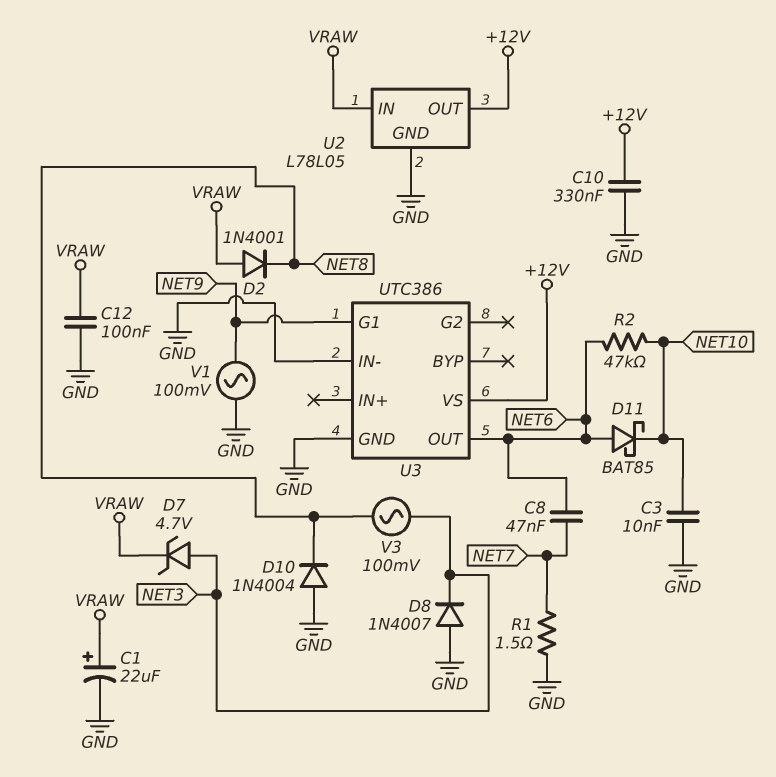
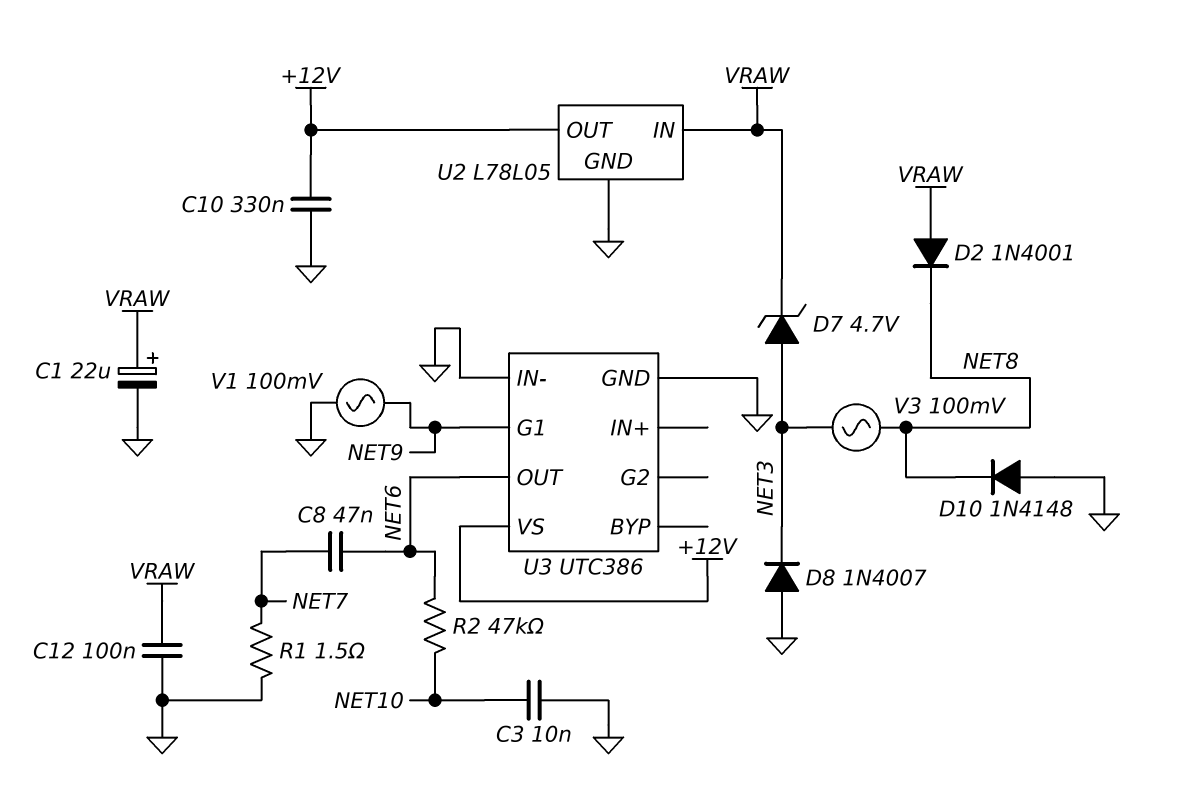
D10: diode 1N4004 (A GND, K NET8) -> diode 1N4148 (A GND, K NET8)
D11: schottky BAT85 (A NET6, K NET10) -> none

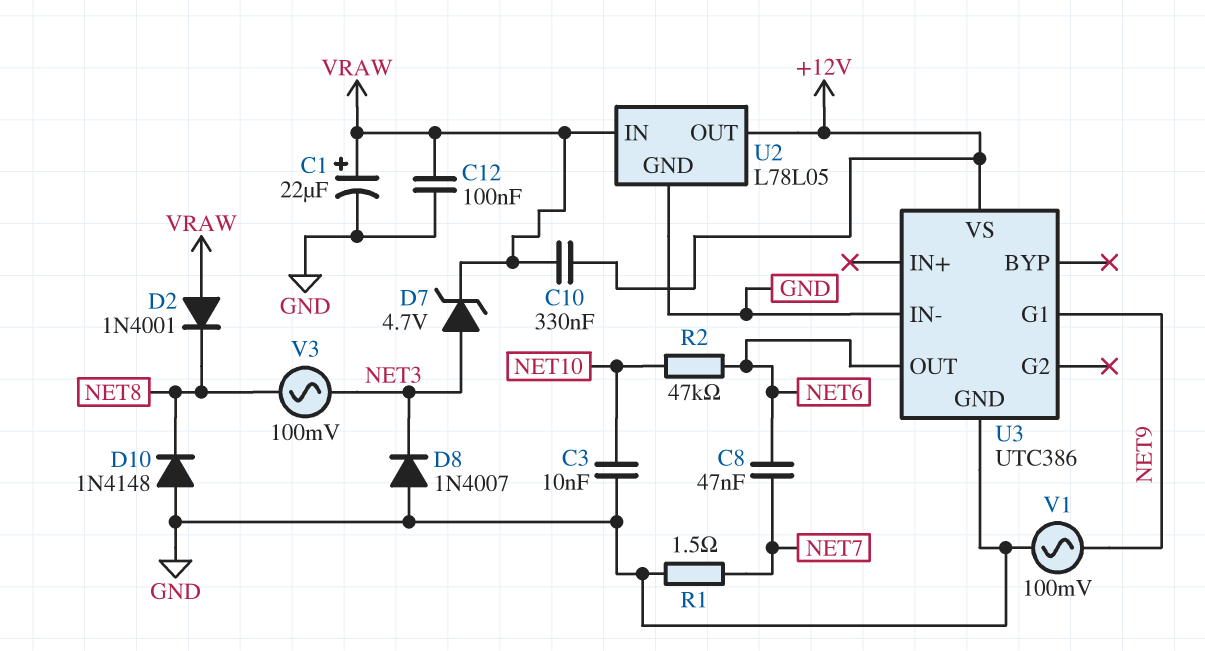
C10: 330nF (+12V, GND) -> 330nF (+12V, VRAW)

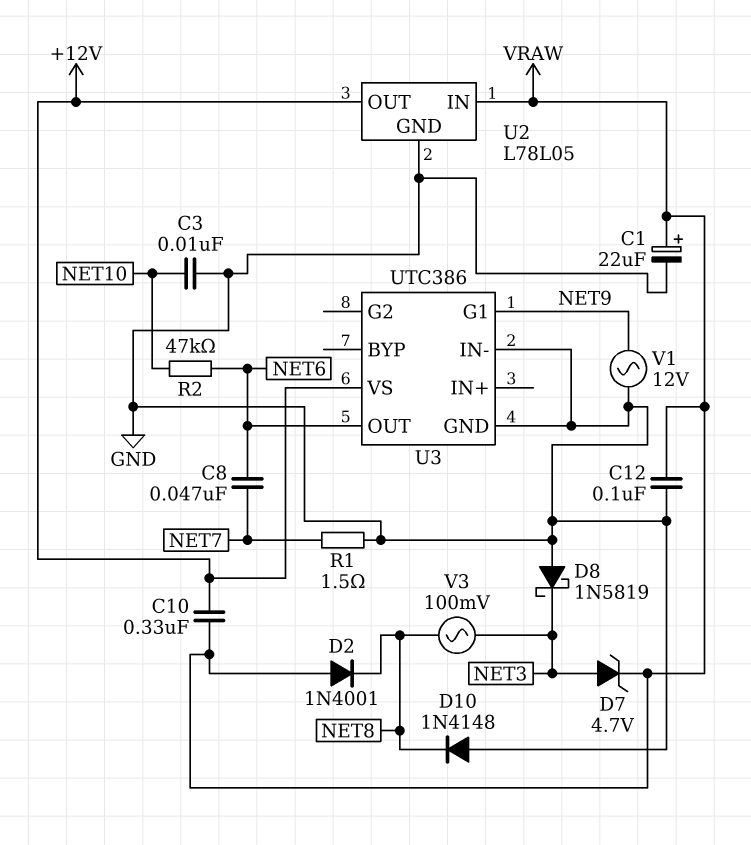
D8: diode 1N4007 (A GND, K NET3) -> schottky 1N5819 (A GND, K NET3)
V1: AC 100mV (GND, NET9) -> AC 12V (GND, NET9)

